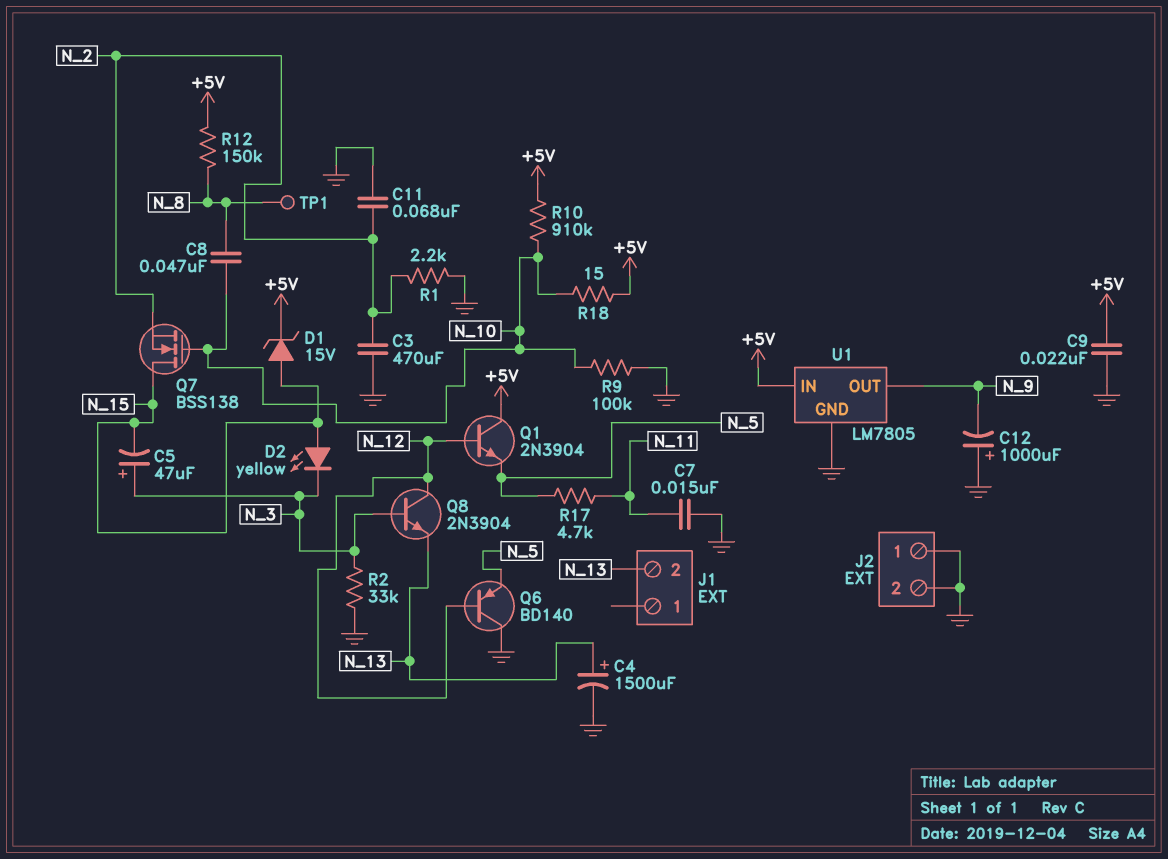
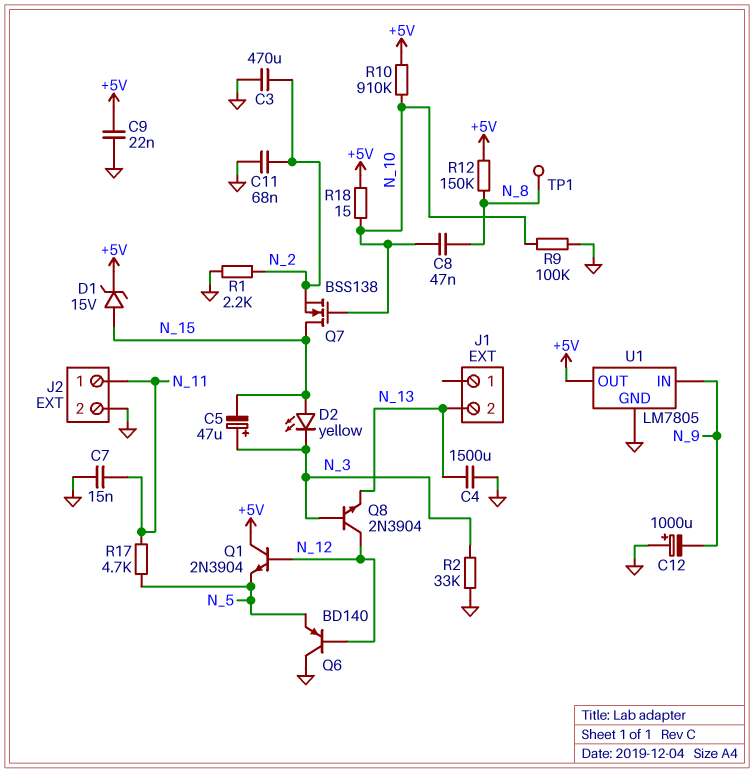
C4: 1500uF (plus N_13, minus GND) -> 1500uF (GND, N_13)
J2 pin 1: GND -> N_11
U1 pin IN: +5V -> N_9
U1 pin OUT: N_9 -> +5V

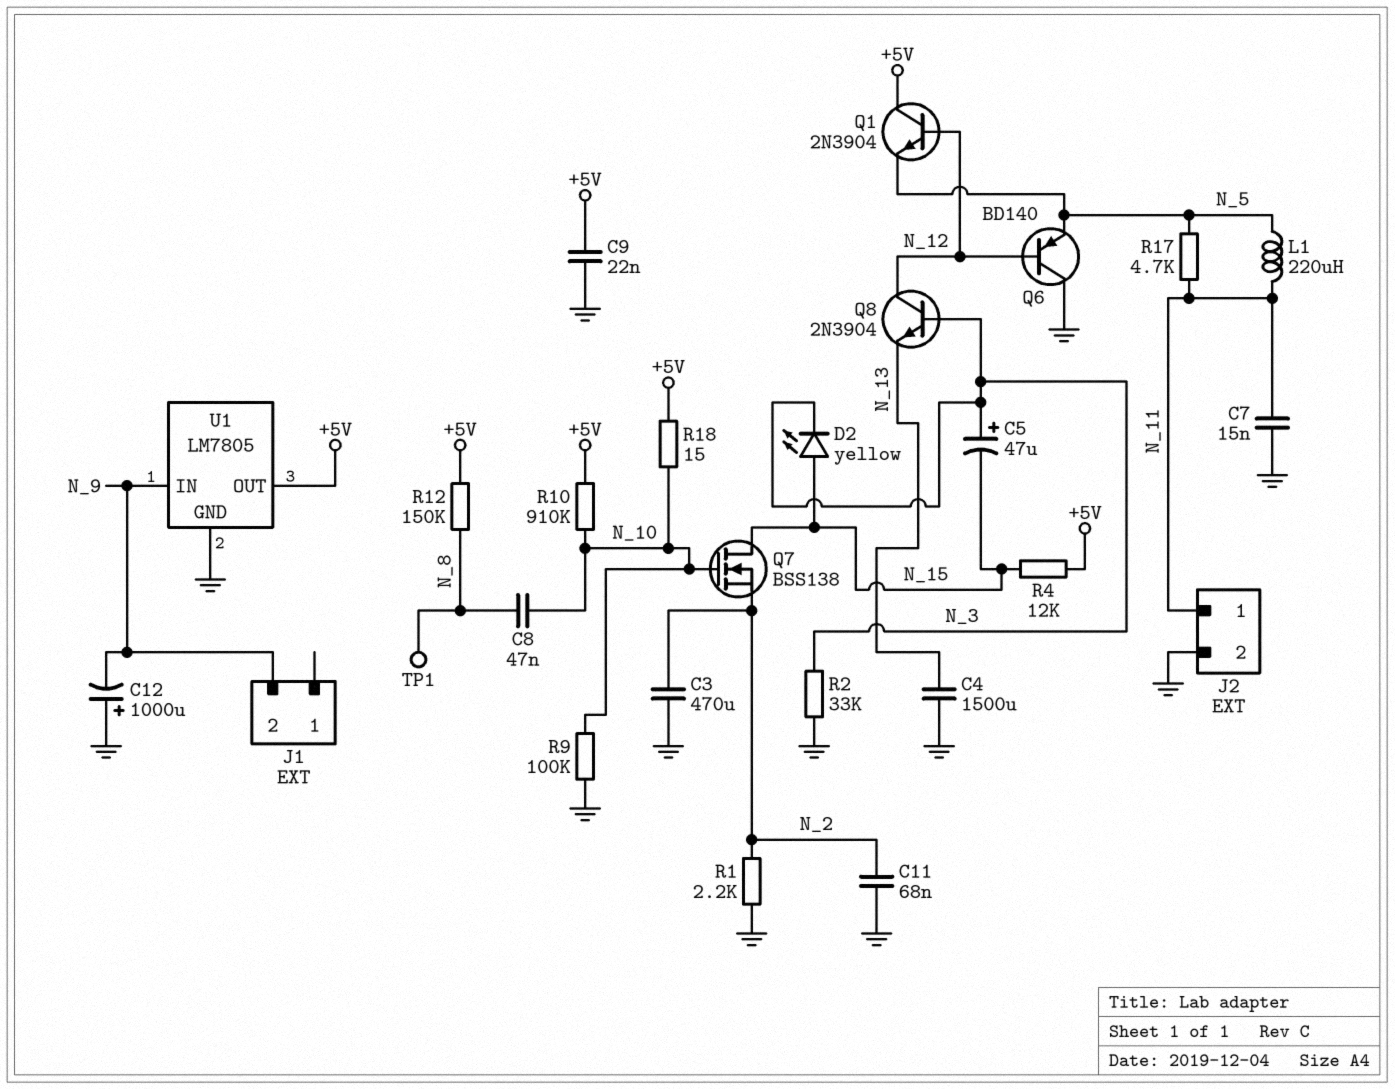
D1: zener 15V (A N_15, K +5V) -> none
J1 pin 2: N_13 -> N_9
L1: none -> 220uH (N_5, N_11)
R4: none -> 12k (+5V, N_15)

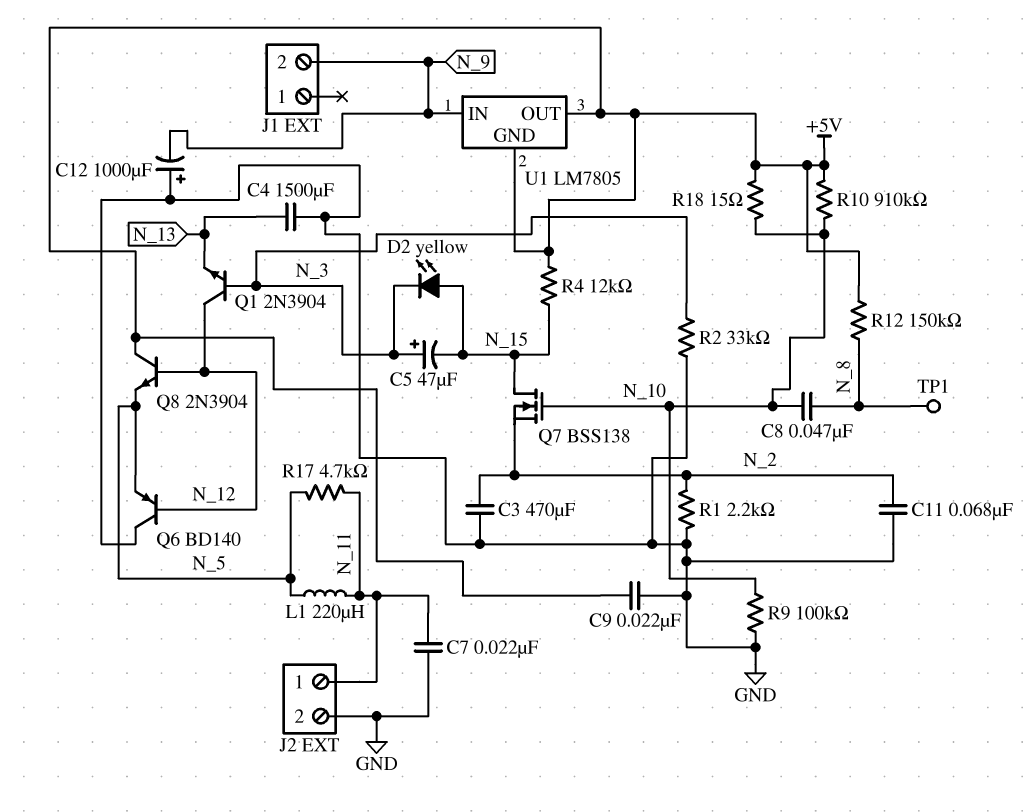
C7: 15nF (GND, N_11) -> 22nF (GND, N_11)
Q1: NPN 2N3904 (B N_12, C +5V, E N_5) -> NPN 2N3904 (B N_3, C N_12, E N_13)
Q8: NPN 2N3904 (B N_3, C N_12, E N_13) -> NPN 2N3904 (B N_12, C +5V, E N_5)
U1 pin GND: GND -> +5V

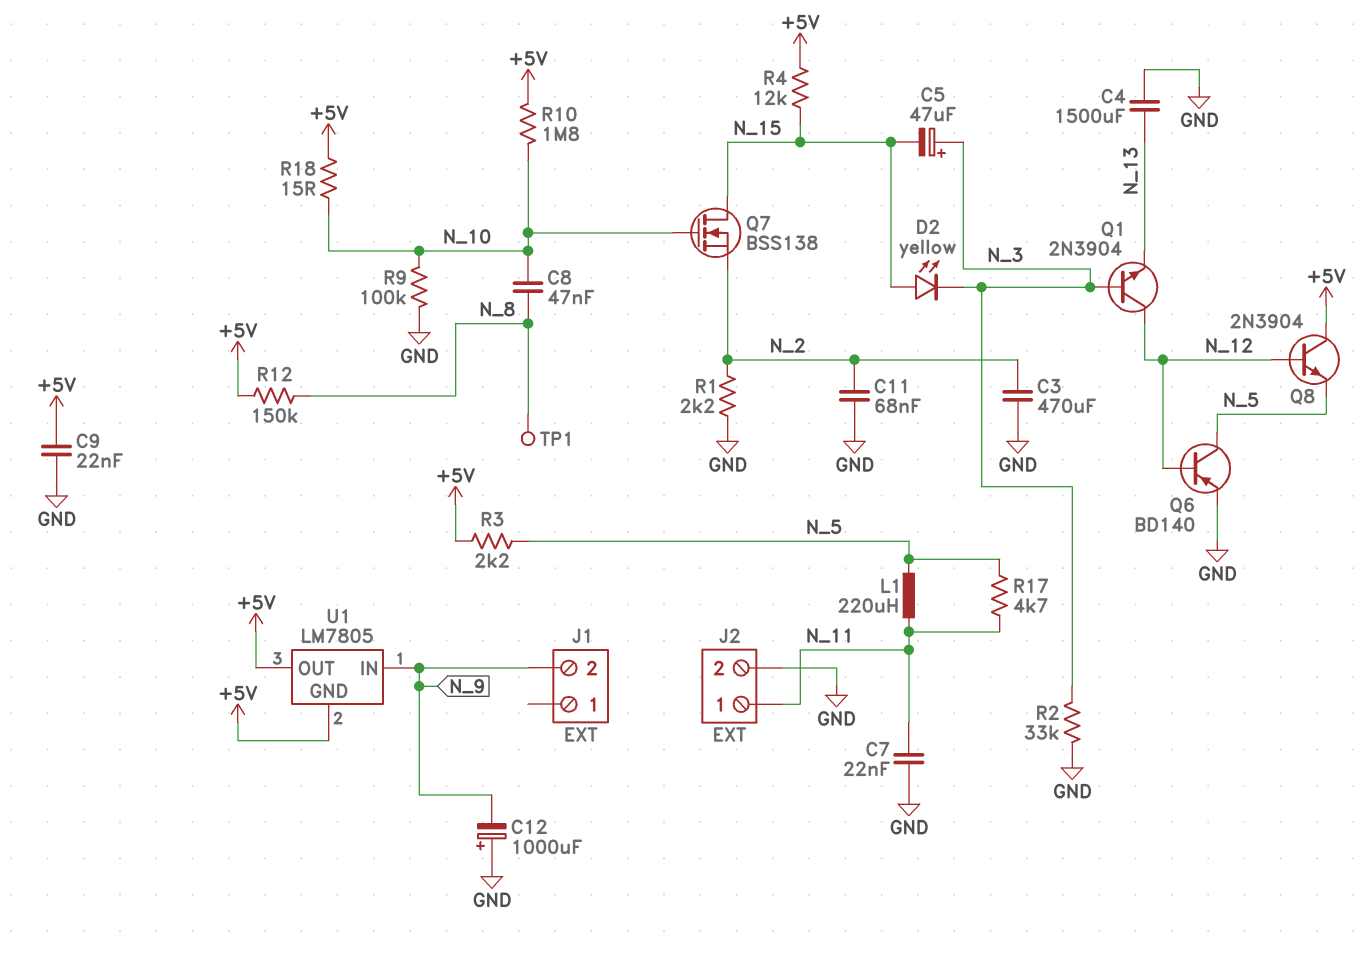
Q6: PNP BD140 (B N_12, C GND, E N_5) -> PNP BD140 (B N_12, C N_5, E GND)
R3: none -> 2.2k (+5V, N_5)
R10: 910k (+5V, N_10) -> 1.8M (+5V, N_10)

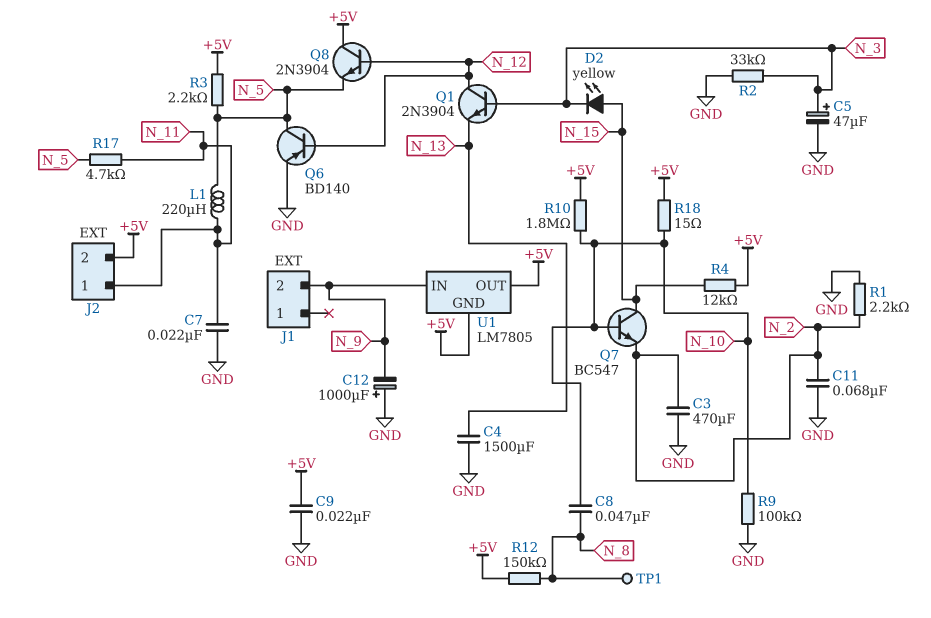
C5: 47uF (plus N_3, minus N_15) -> 47uF (plus N_3, minus GND)
J2 pin 2: GND -> +5V
Q7: NMOS BSS138 (G N_10, D N_15, S N_2) -> NPN BC547 (B N_10, C N_15, E N_2)

